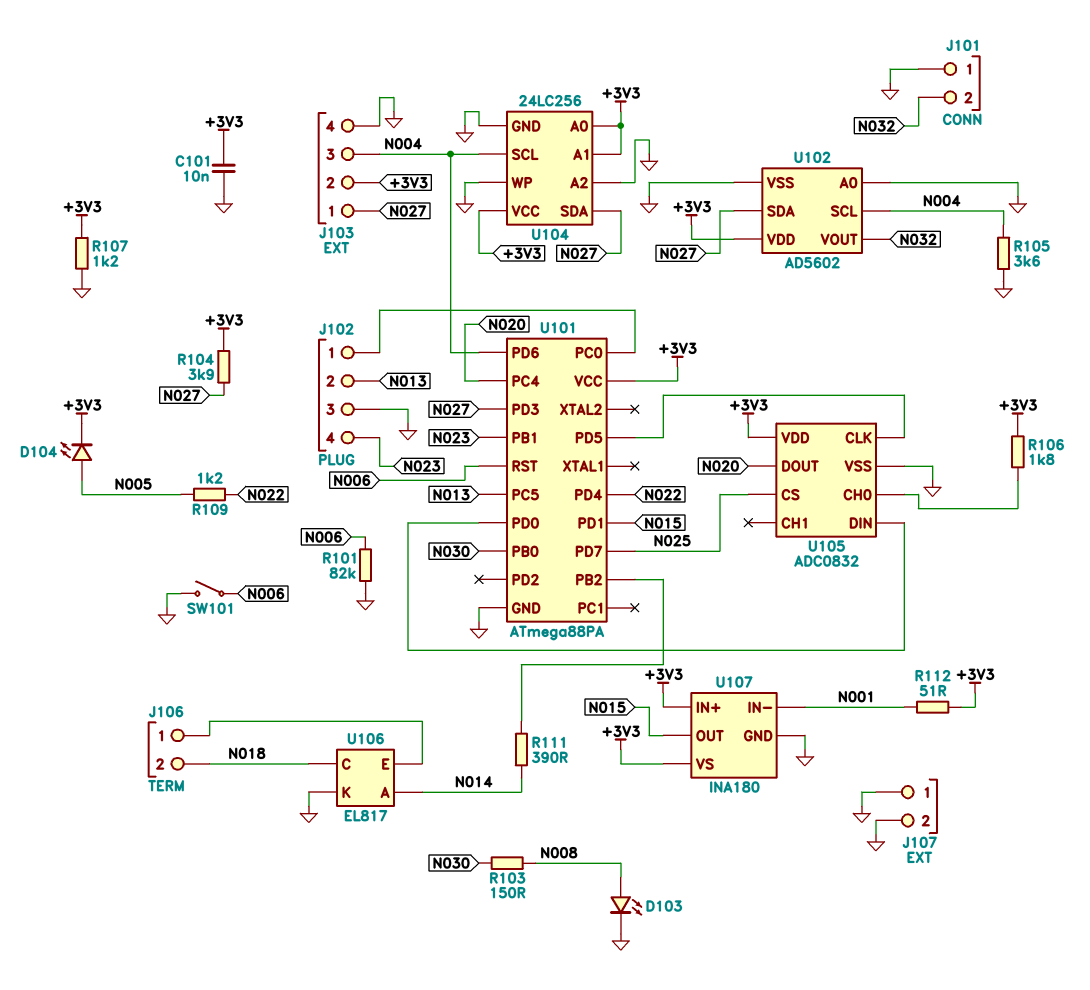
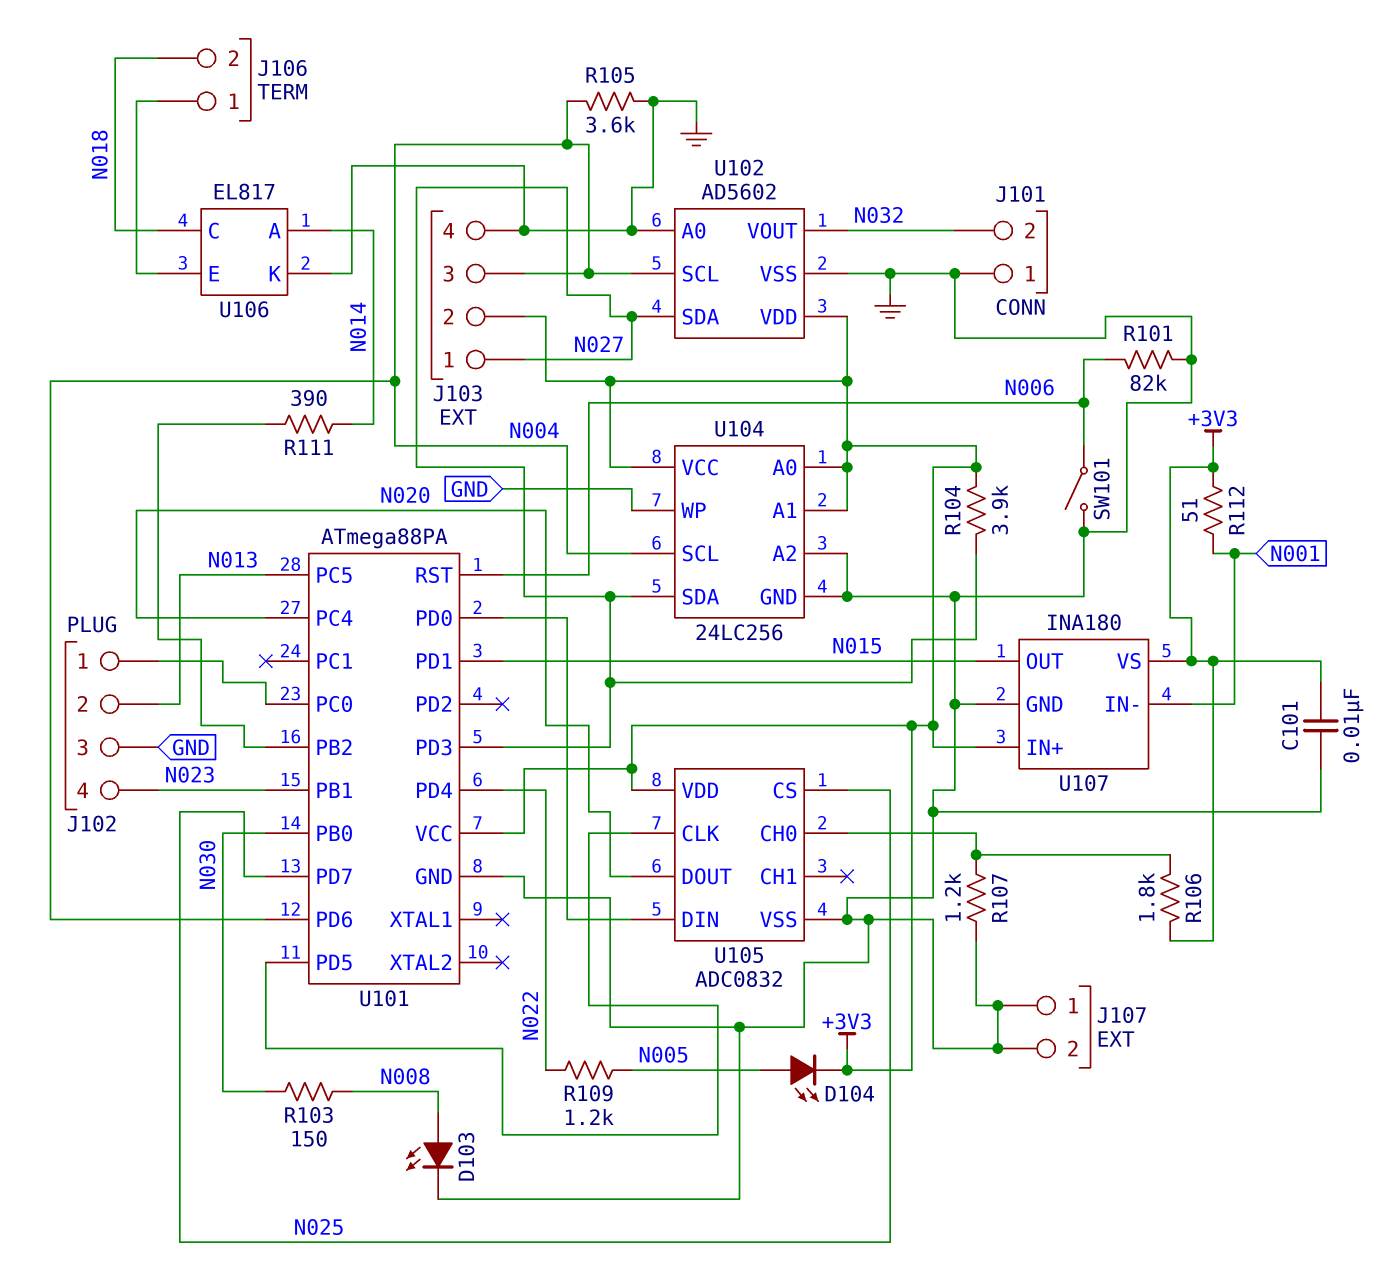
R107: 1.2k (+3V3, GND) -> 1.2k (GND, U105/CH0)

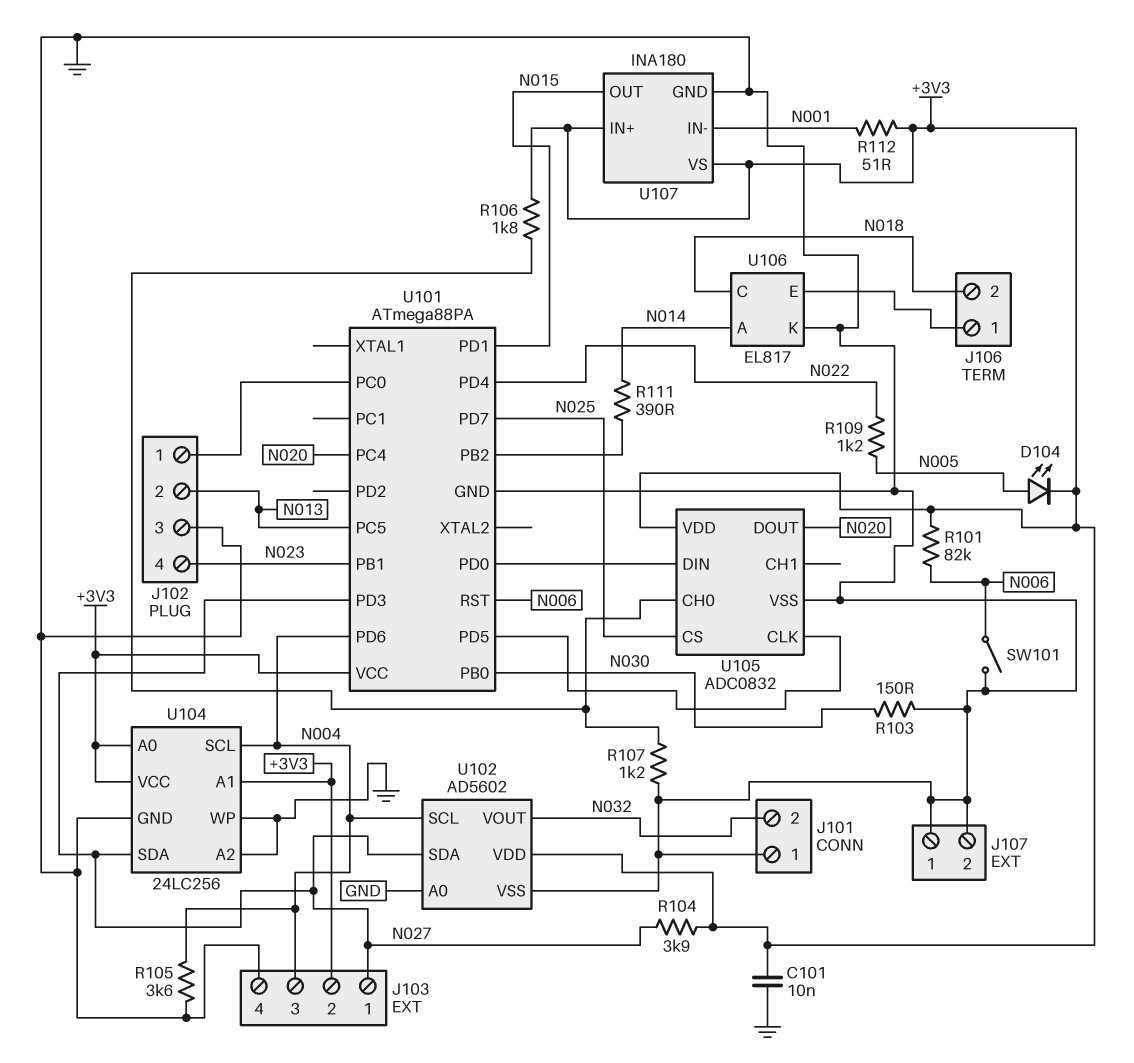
D103: LED (A N008, K GND) -> none
R101: 82k (GND, N006) -> 82k (+3V3, N006)
R103: 150 (N008, N030) -> 150 (GND, N030)

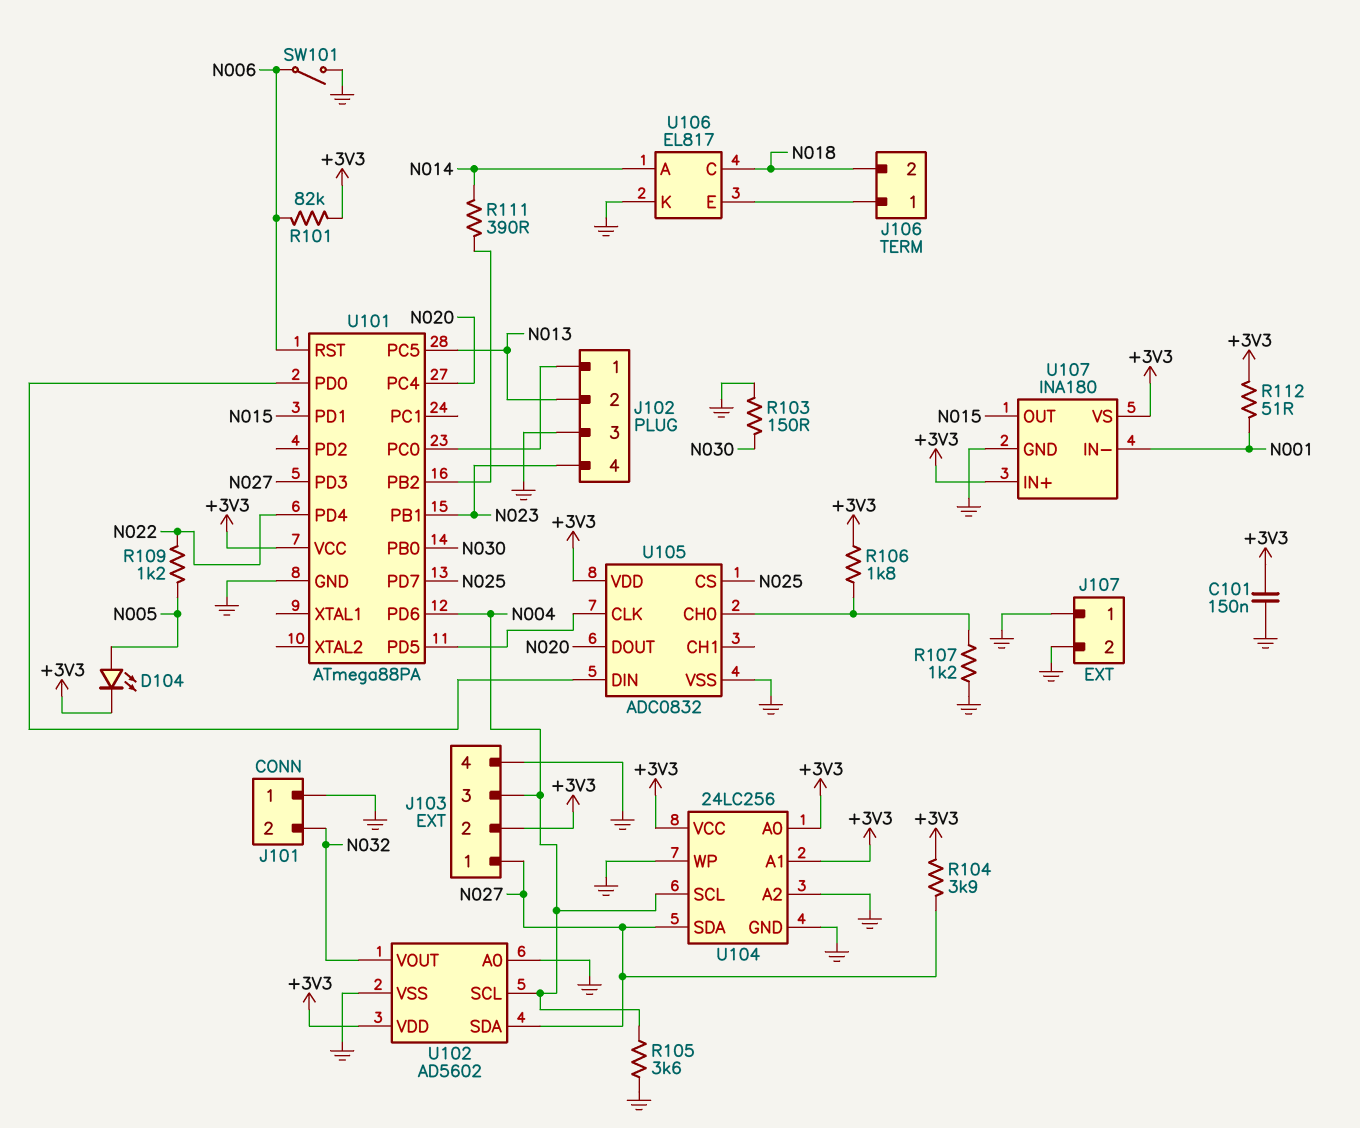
C101: 10nF (+3V3, GND) -> 150nF (+3V3, GND)

